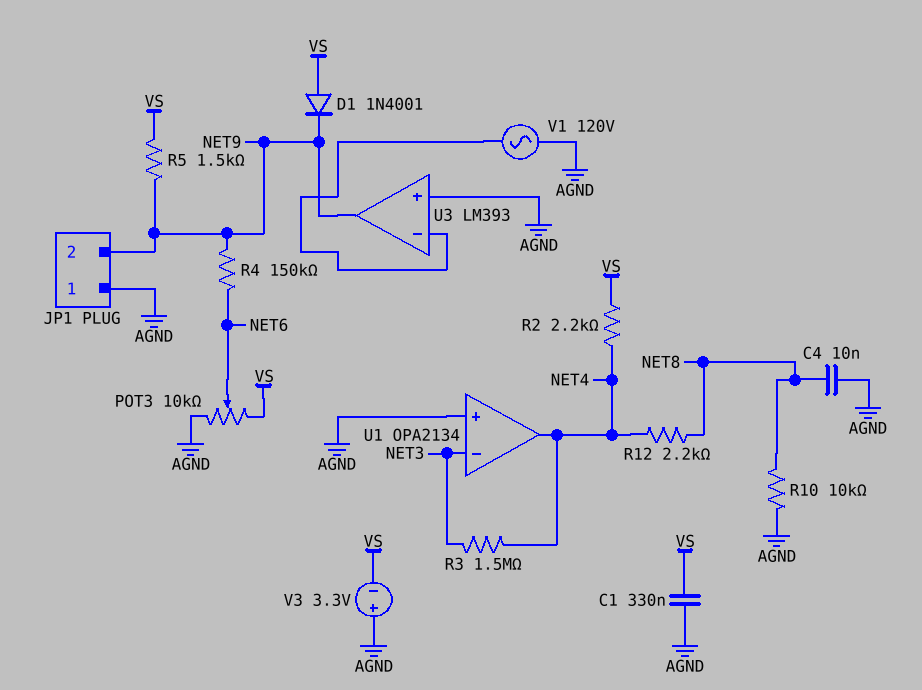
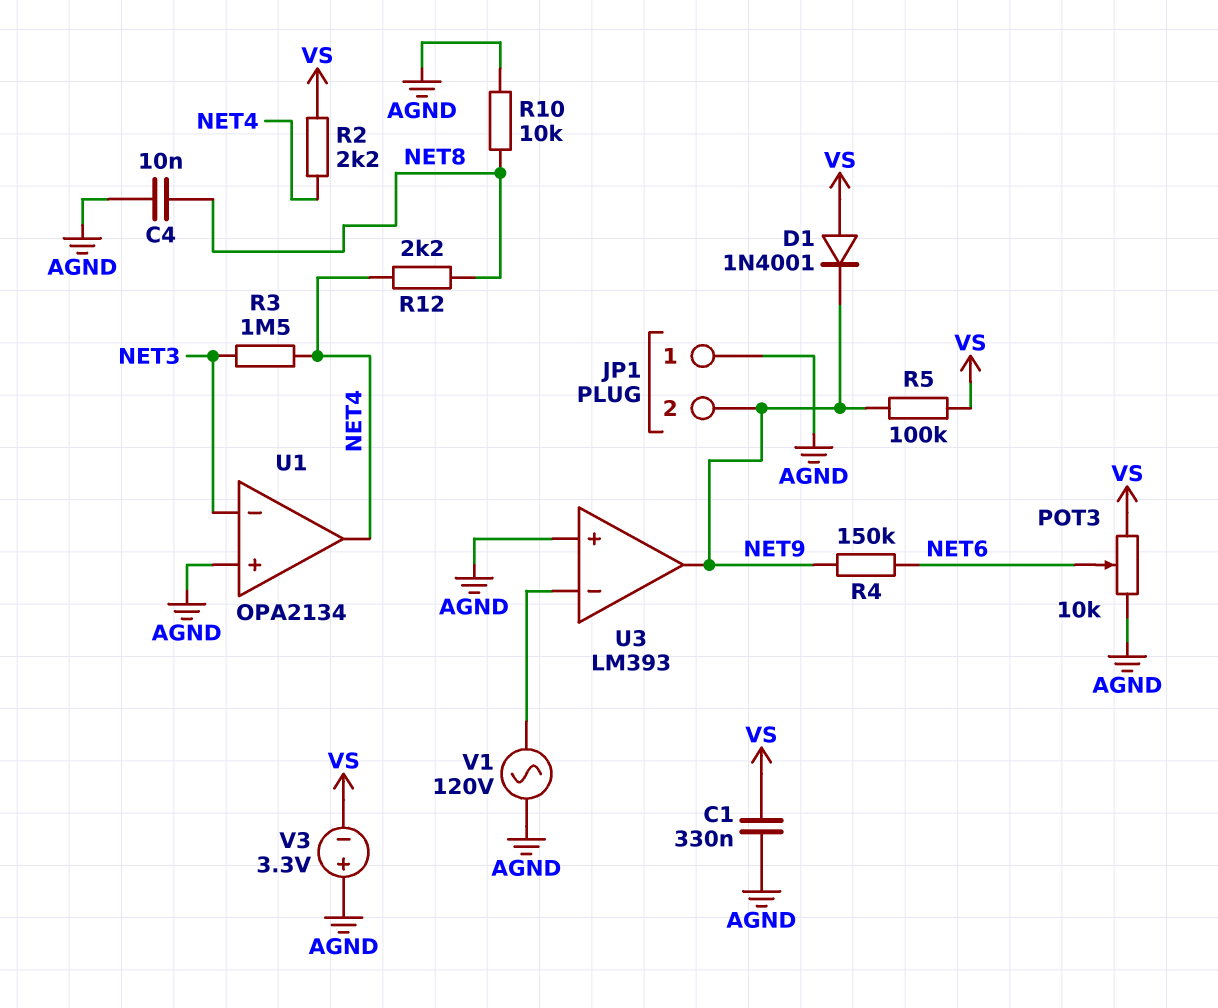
R5: 1.5k (NET9, VS) -> 100k (NET9, VS)

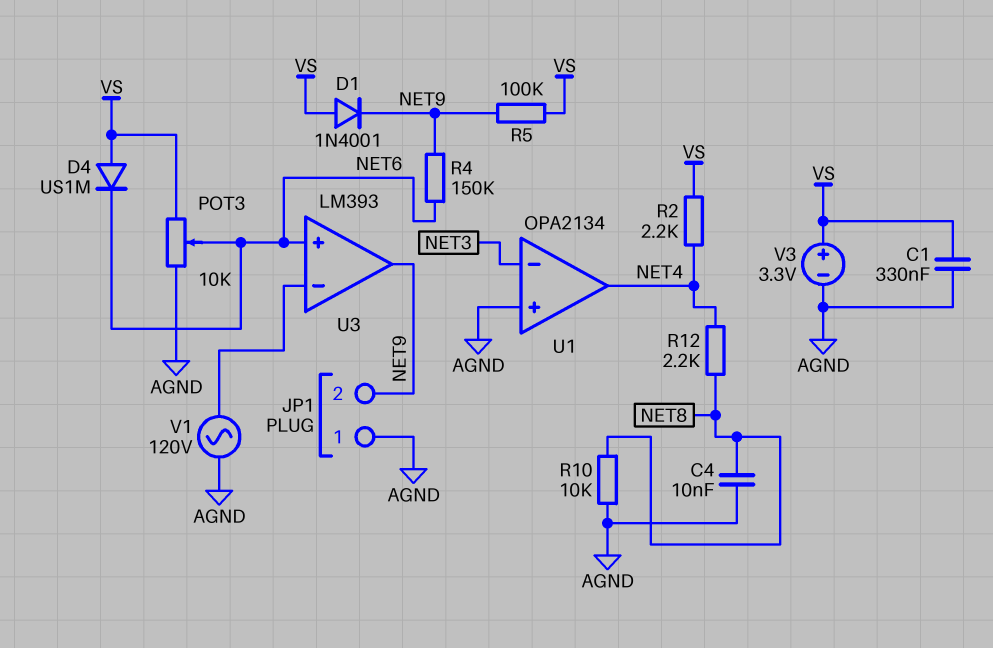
D4: none -> diode US1M (A VS, K NET6)
R3: 1.5M (NET3, NET4) -> none
U3 pin in+: AGND -> NET6
V3: 3.3V (plus AGND, minus VS) -> 3.3V (plus VS, minus AGND)

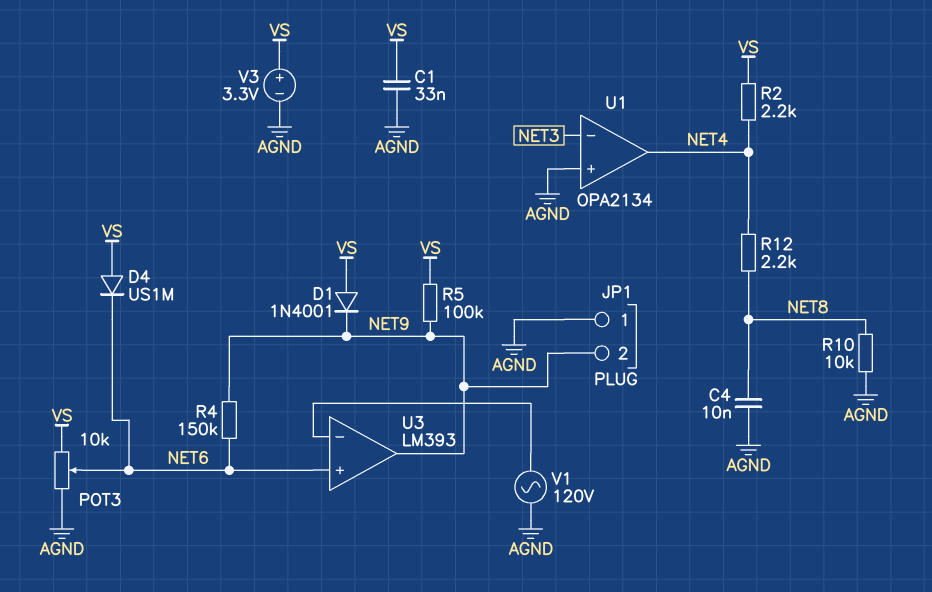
C1: 330nF (AGND, VS) -> 33nF (AGND, VS)

